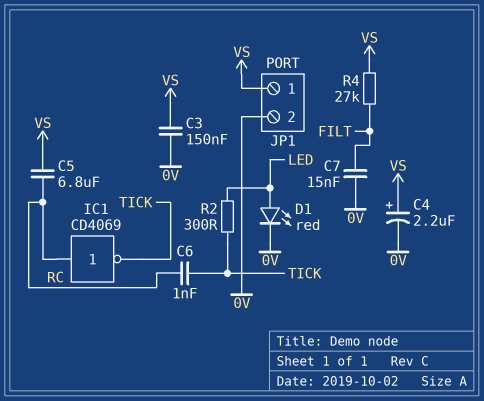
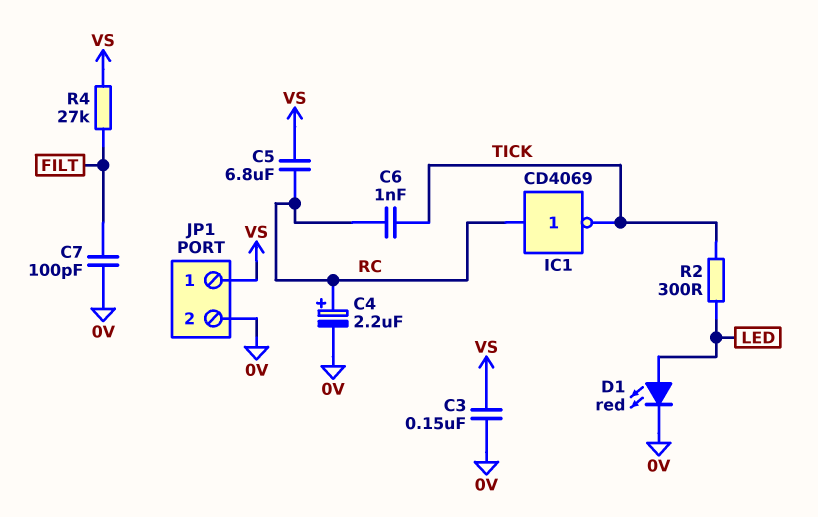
C4: 2.2uF (plus VS, minus 0V) -> 2.2uF (plus RC, minus 0V)
C7: 15nF (0V, FILT) -> 100pF (0V, FILT)

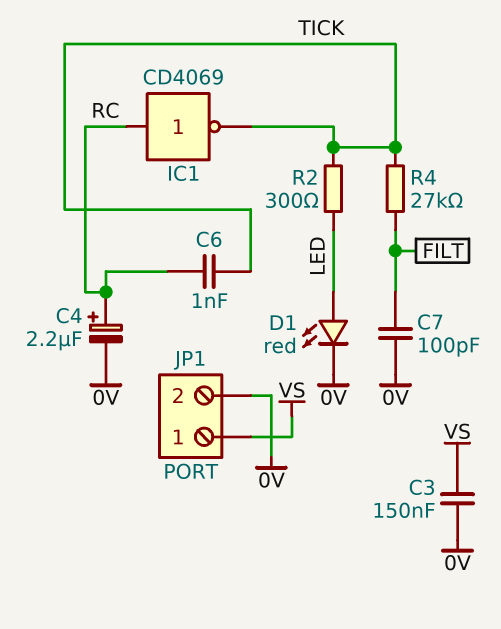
C5: 6.8uF (RC, VS) -> none
R4: 27k (FILT, VS) -> 27k (FILT, TICK)

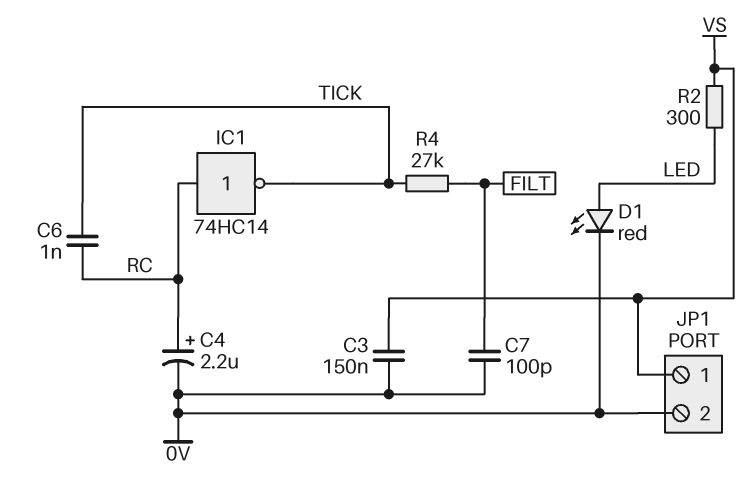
IC1: NOT CD4069 (in RC, out TICK) -> NOT 74HC14 (in RC, out TICK)
R2: 300 (LED, TICK) -> 300 (LED, VS)

